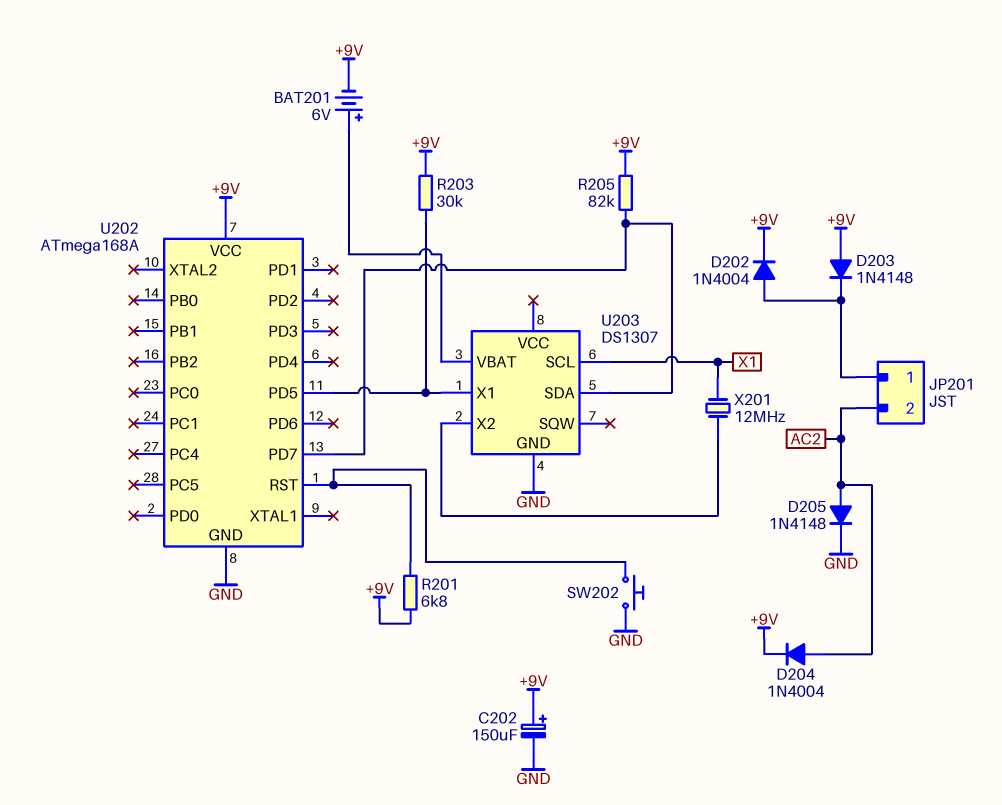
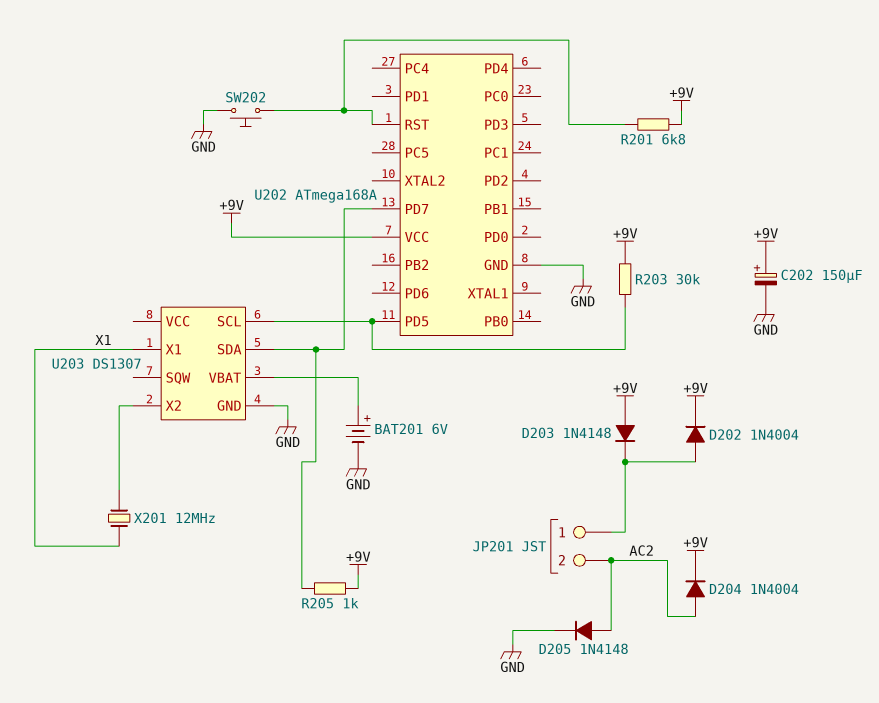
BAT201: 6V (plus U203/VBAT, minus +9V) -> 6V (plus U203/VBAT, minus GND)
R205: 82k (+9V, U202/PD7) -> 1k (+9V, U202/PD7)
U203 pin SCL: X1 -> U202/PD5
U203 pin X1: U202/PD5 -> X1

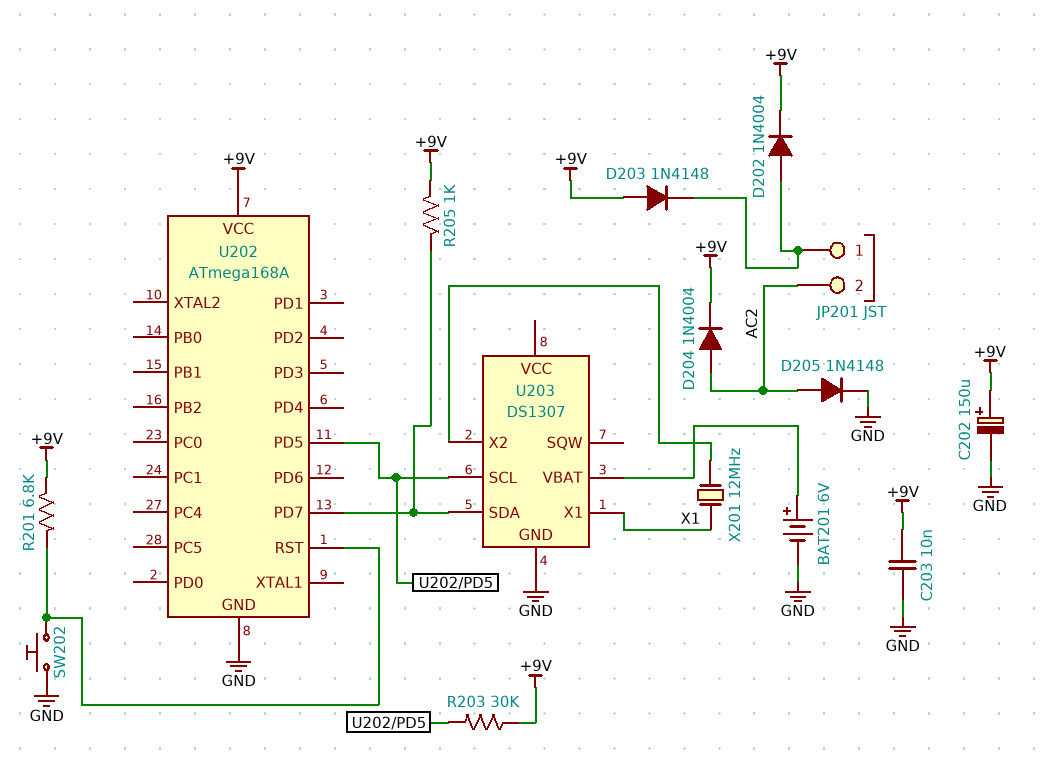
C203: none -> 10nF (+9V, GND)

